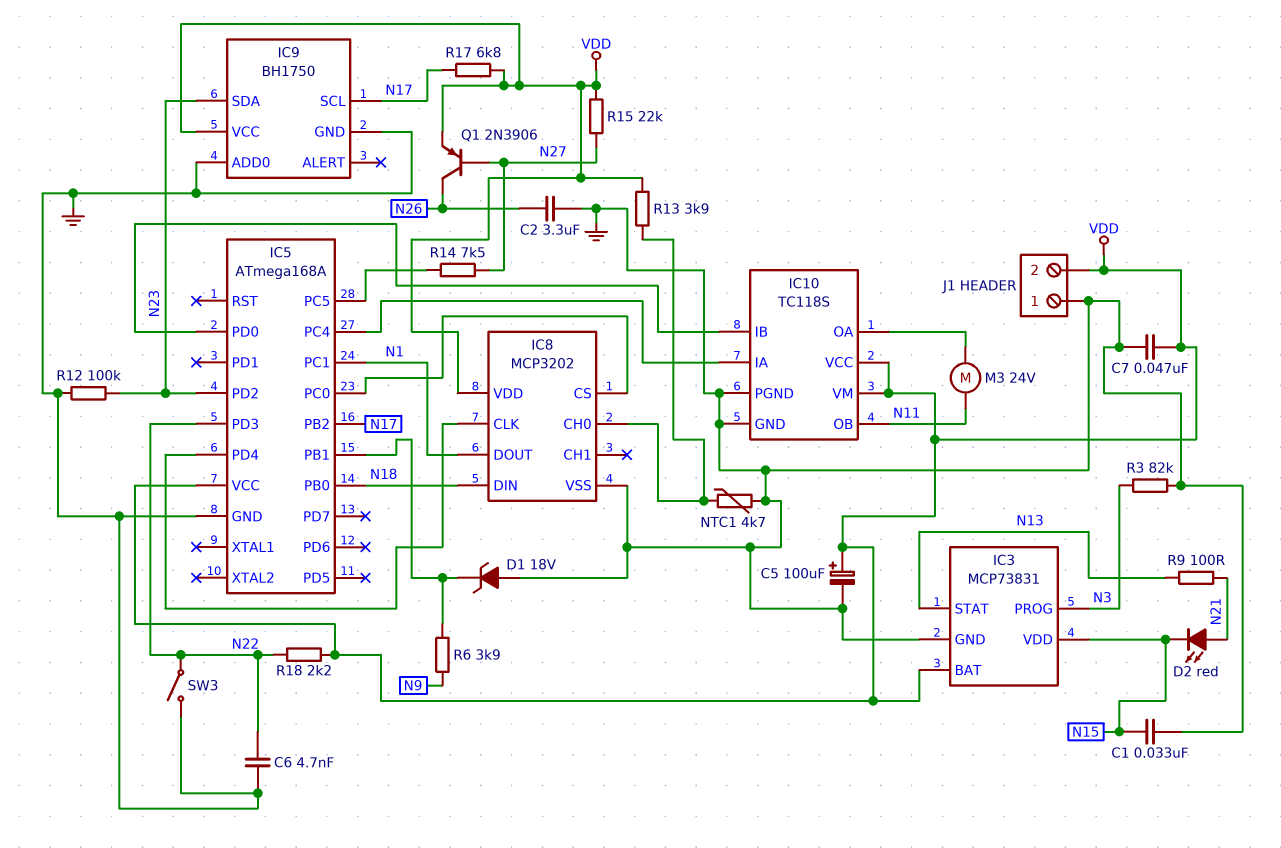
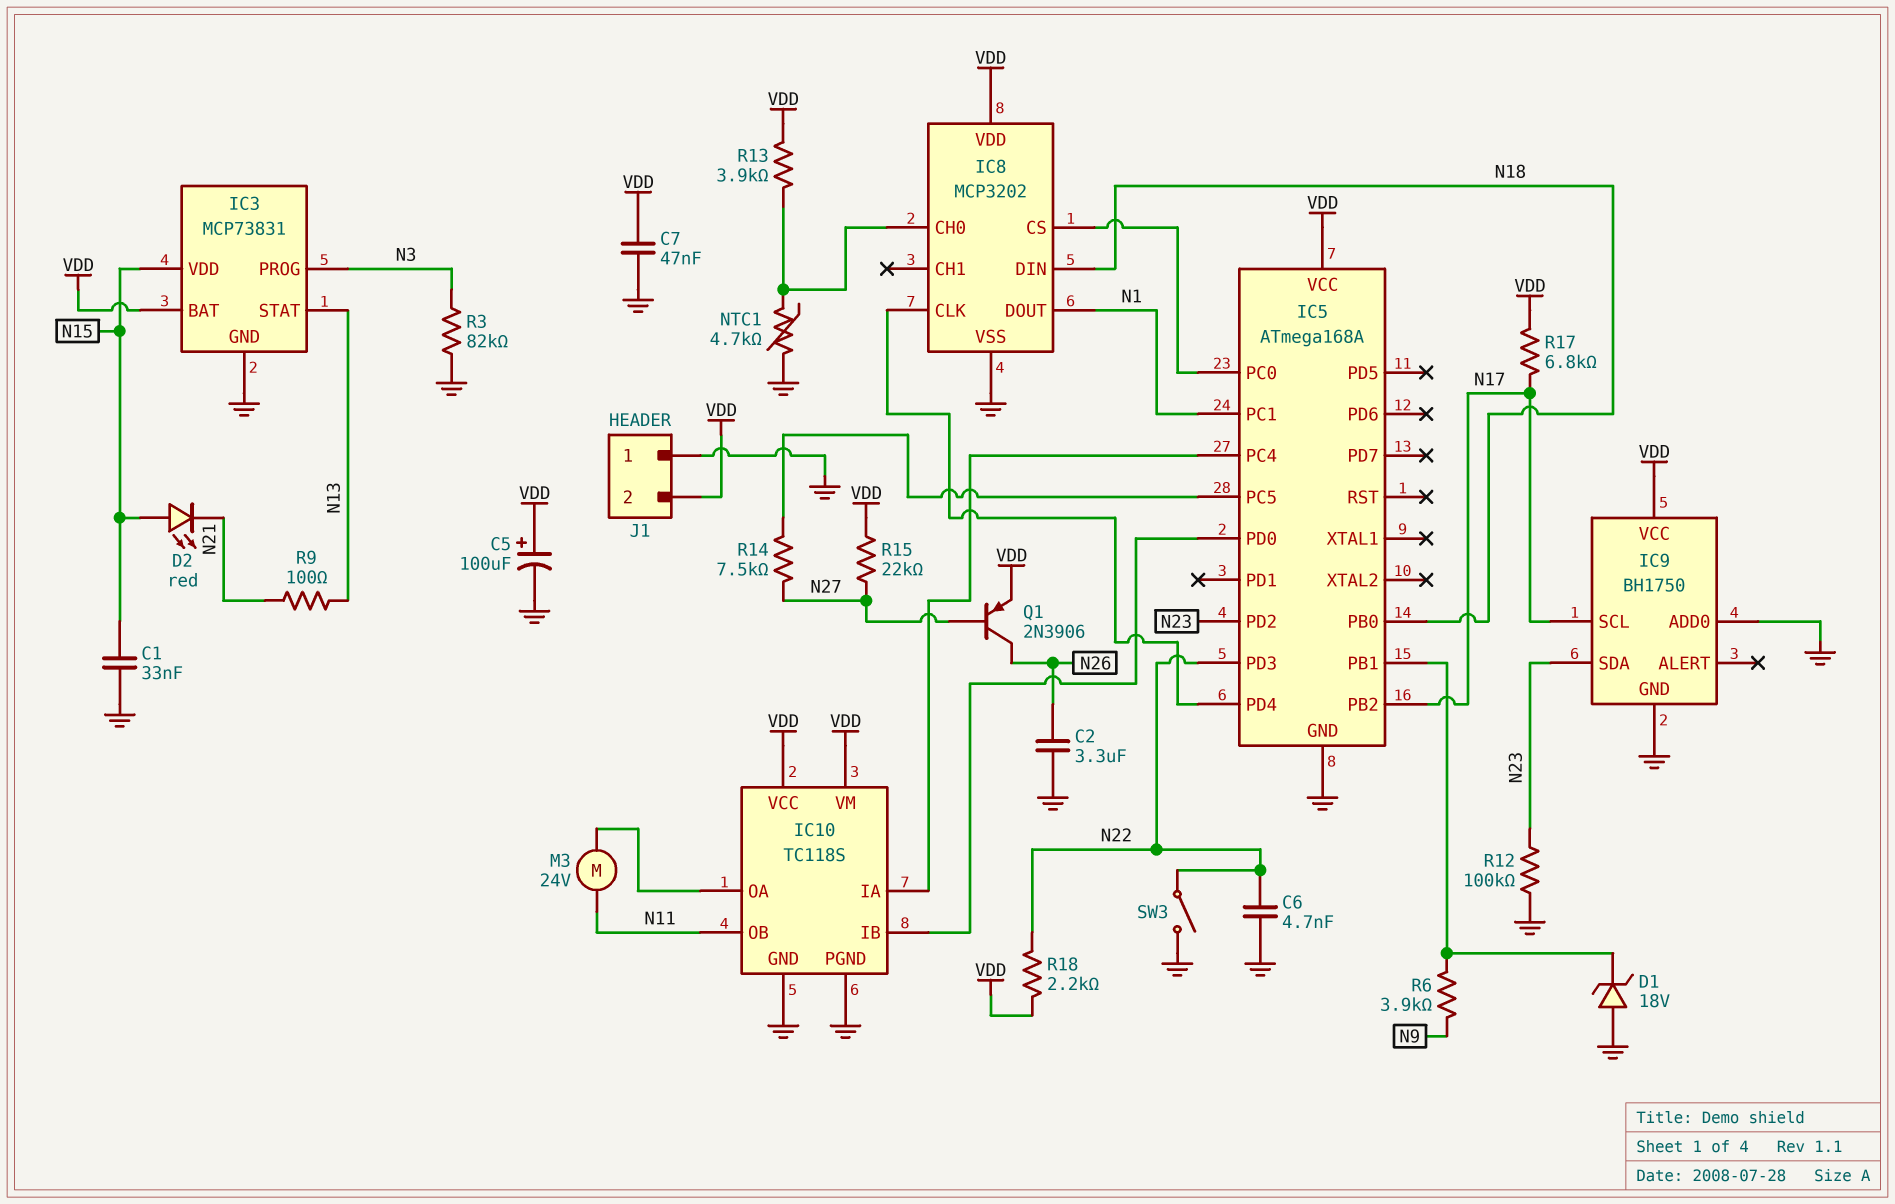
D2: LED red (A N21, K N15) -> LED red (A N15, K N21)

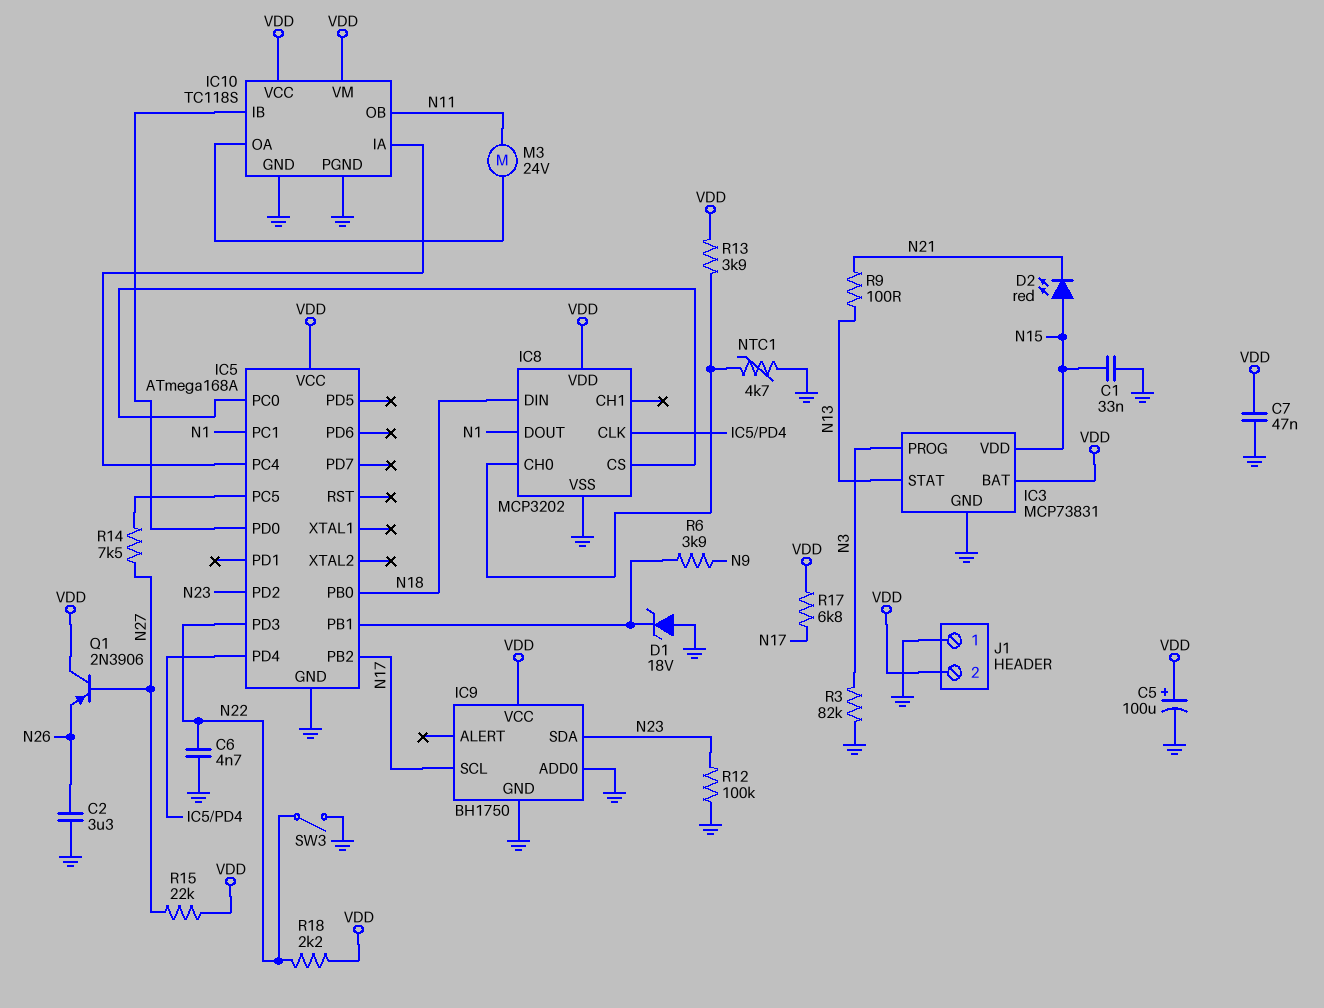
Q1: PNP 2N3906 (B N27, C N26, E VDD) -> PNP 2N3906 (B N27, C VDD, E N26)

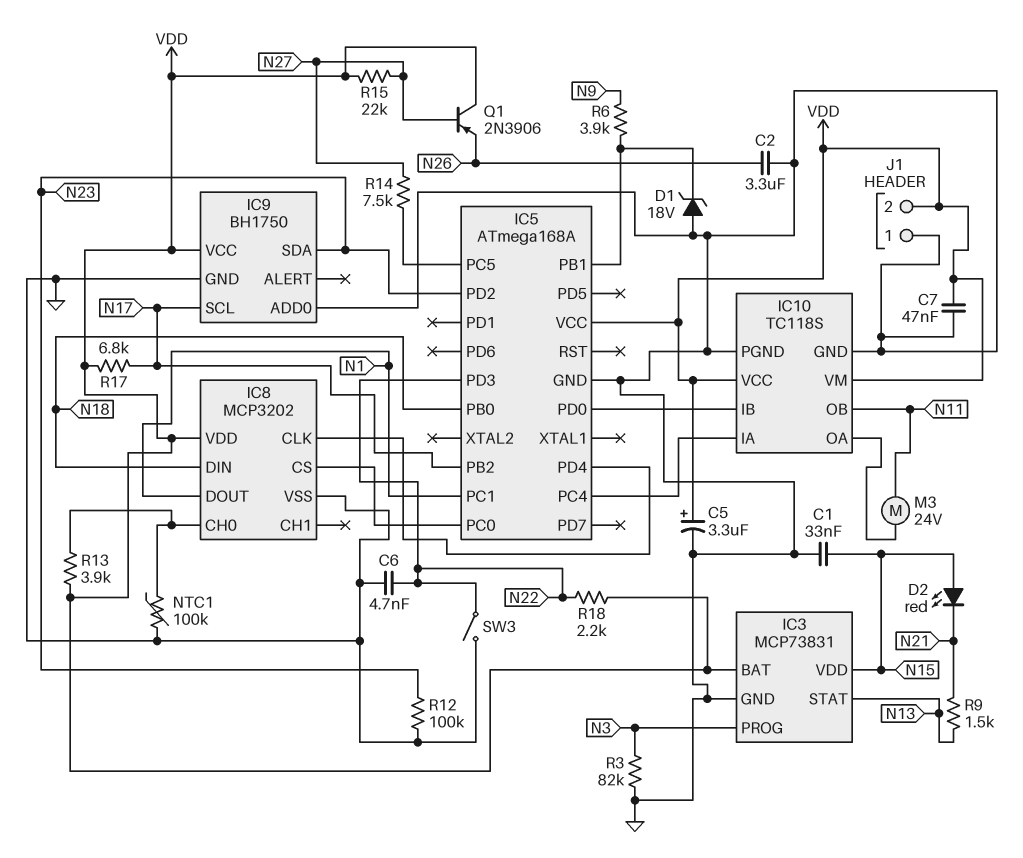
C5: 100uF (plus VDD, minus GND) -> 3.3uF (plus VDD, minus GND)
NTC1: 4.7k (GND, IC8/CH0) -> 100k (GND, IC8/CH0)
R9: 100 (N13, N21) -> 1.5k (N13, N21)

